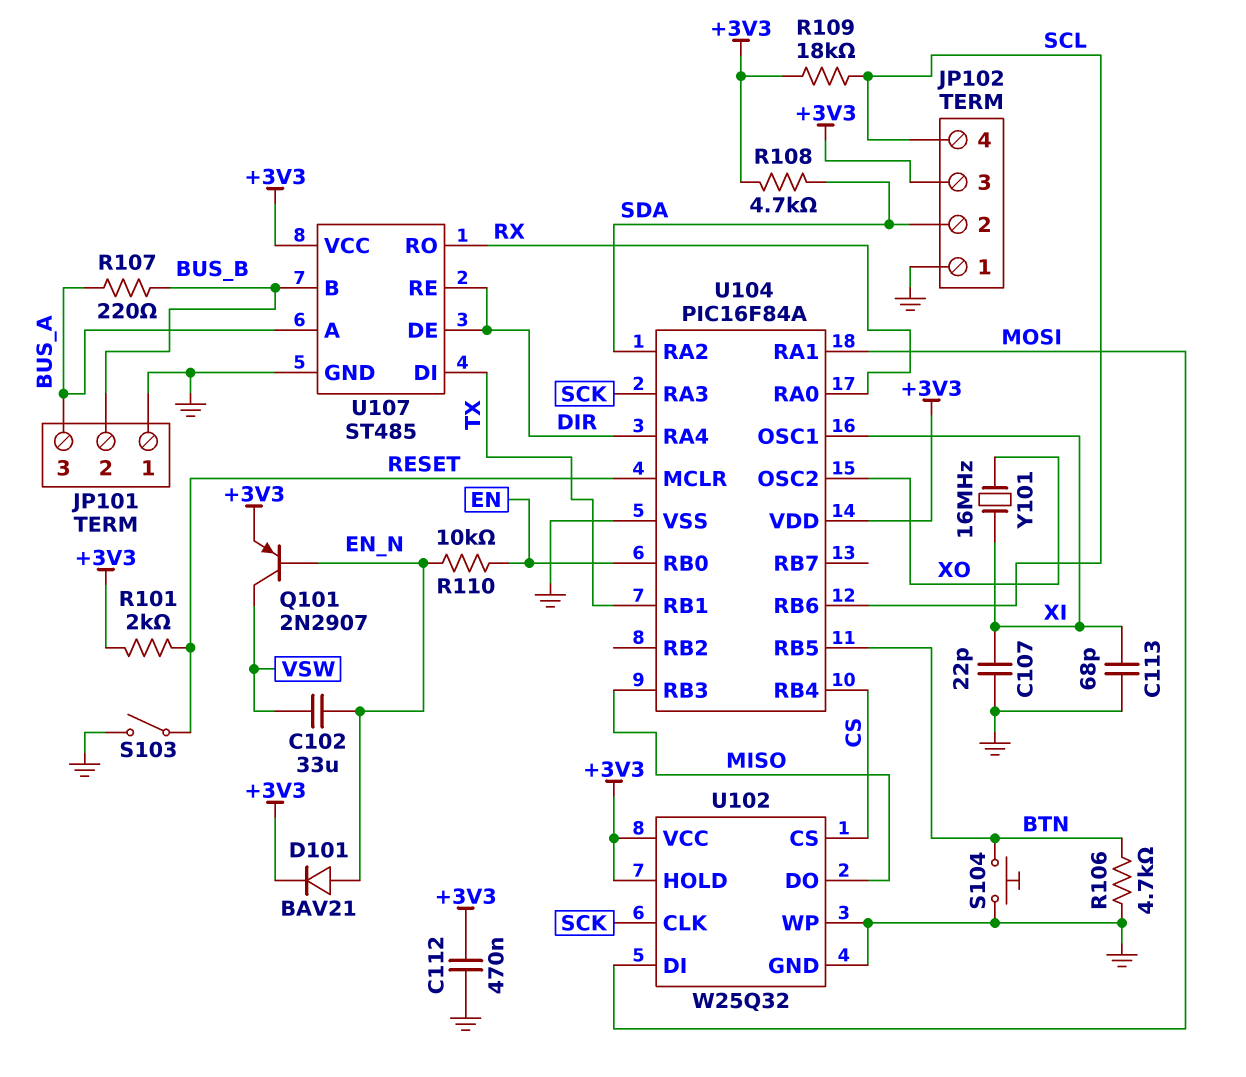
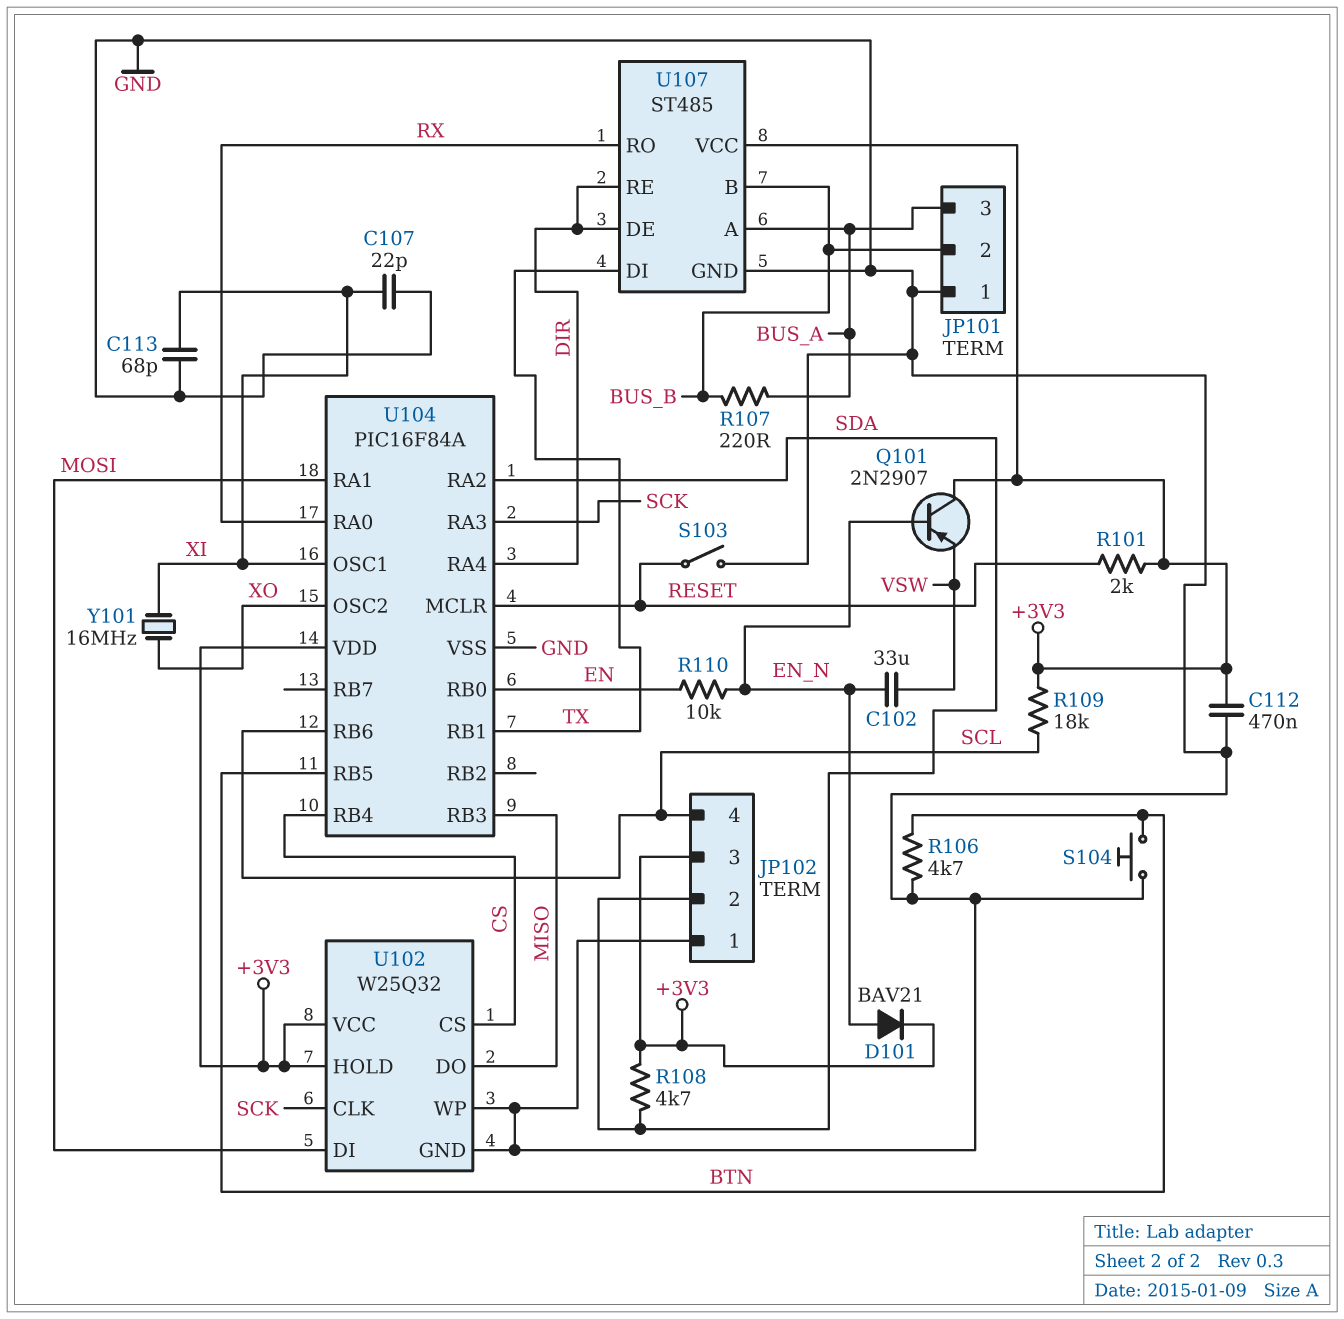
Q101: PNP 2N2907 (B EN_N, C VSW, E +3V3) -> PNP 2N2907 (B EN_N, C +3V3, E VSW)

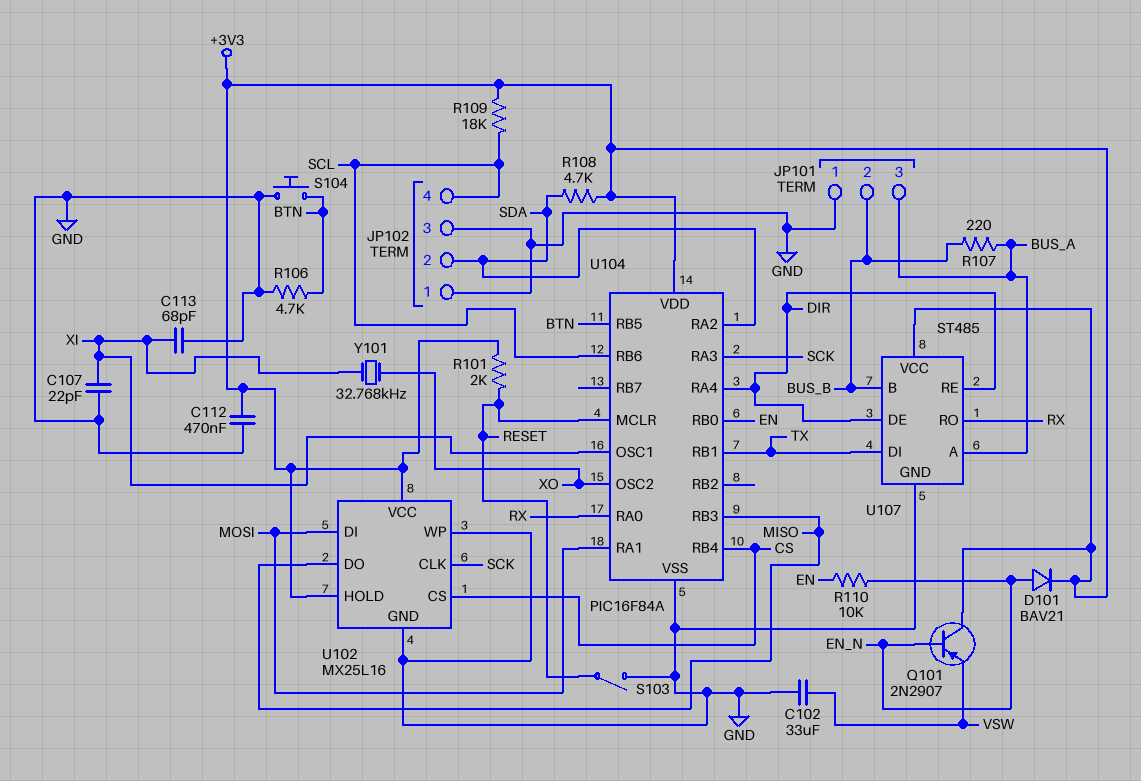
C102: 33uF (EN_N, VSW) -> 33uF (GND, VSW)
JP102 pin 3: +3V3 -> GND
U102: W25Q32 -> MX25L16
Y101: 16MHz (XI, XO) -> 32.768kHz (XI, XO)

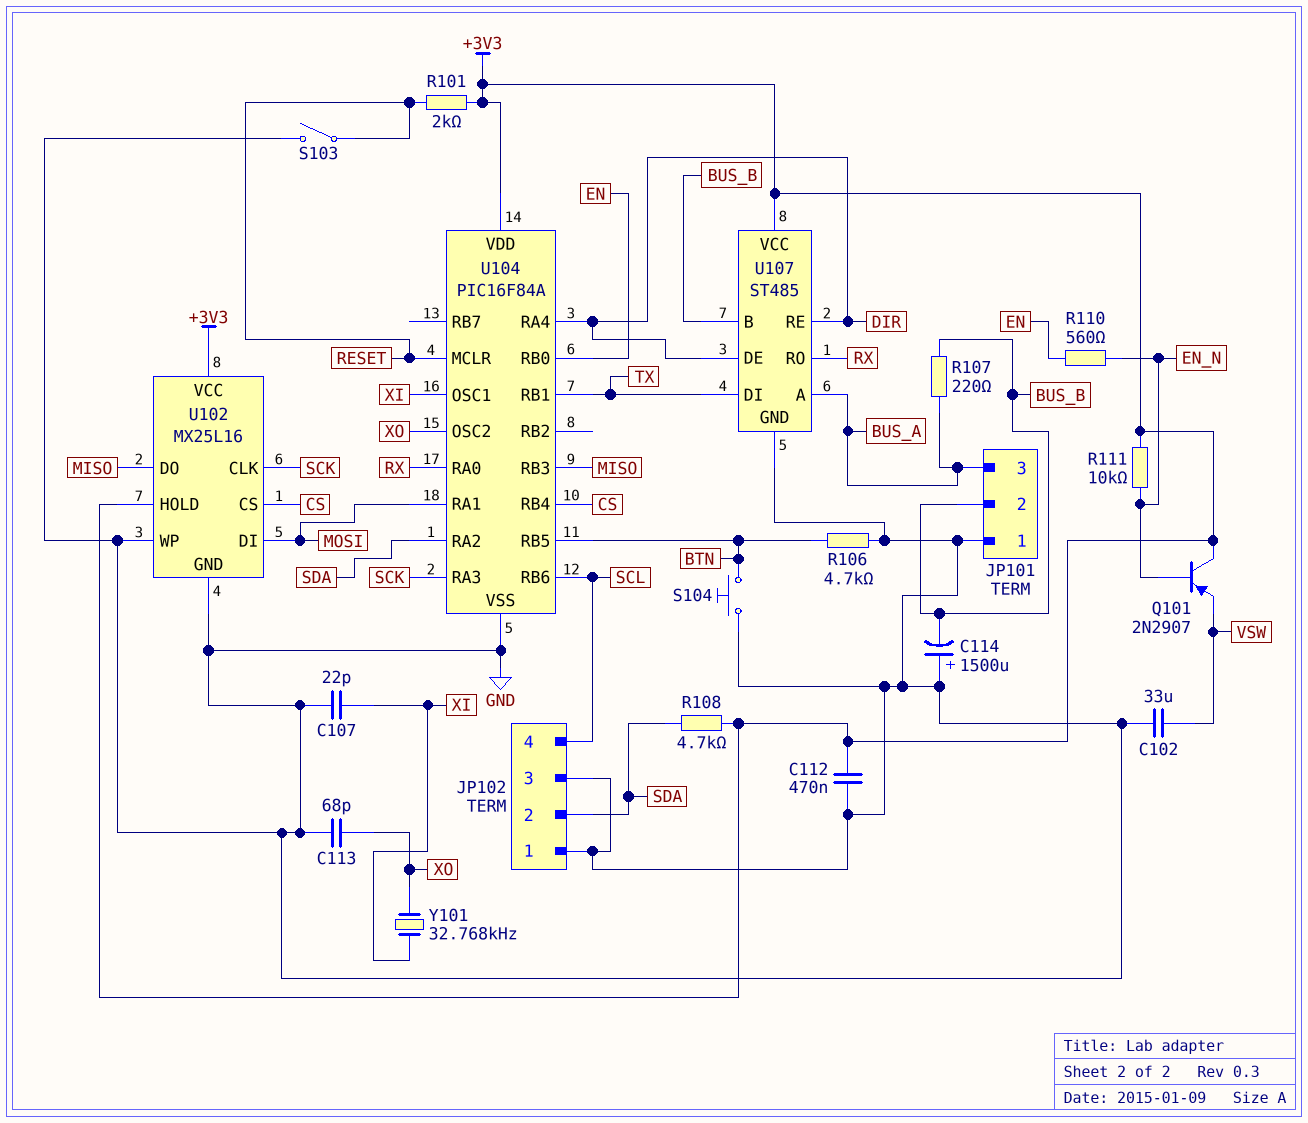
C113: 68pF (GND, XI) -> 68pF (GND, XO)
C114: none -> 1500uF (plus GND, minus BUS_B)
D101: diode BAV21 (A EN_N, K +3V3) -> none
R109: 18k (+3V3, SCL) -> none
R110: 10k (EN, EN_N) -> 560 (EN, EN_N)
R111: none -> 10k (+3V3, EN_N)

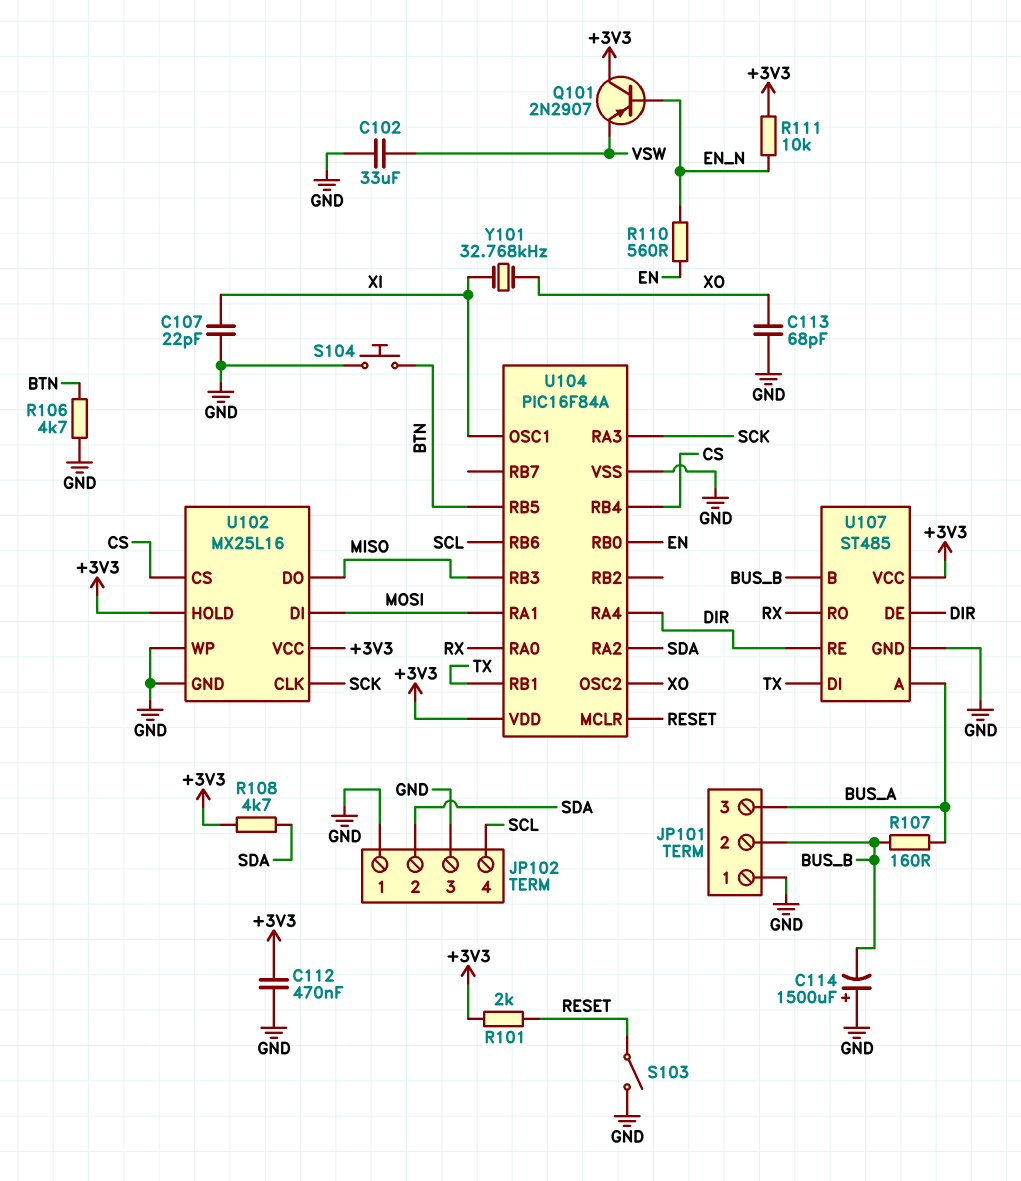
R107: 220 (BUS_A, BUS_B) -> 160 (BUS_A, BUS_B)

